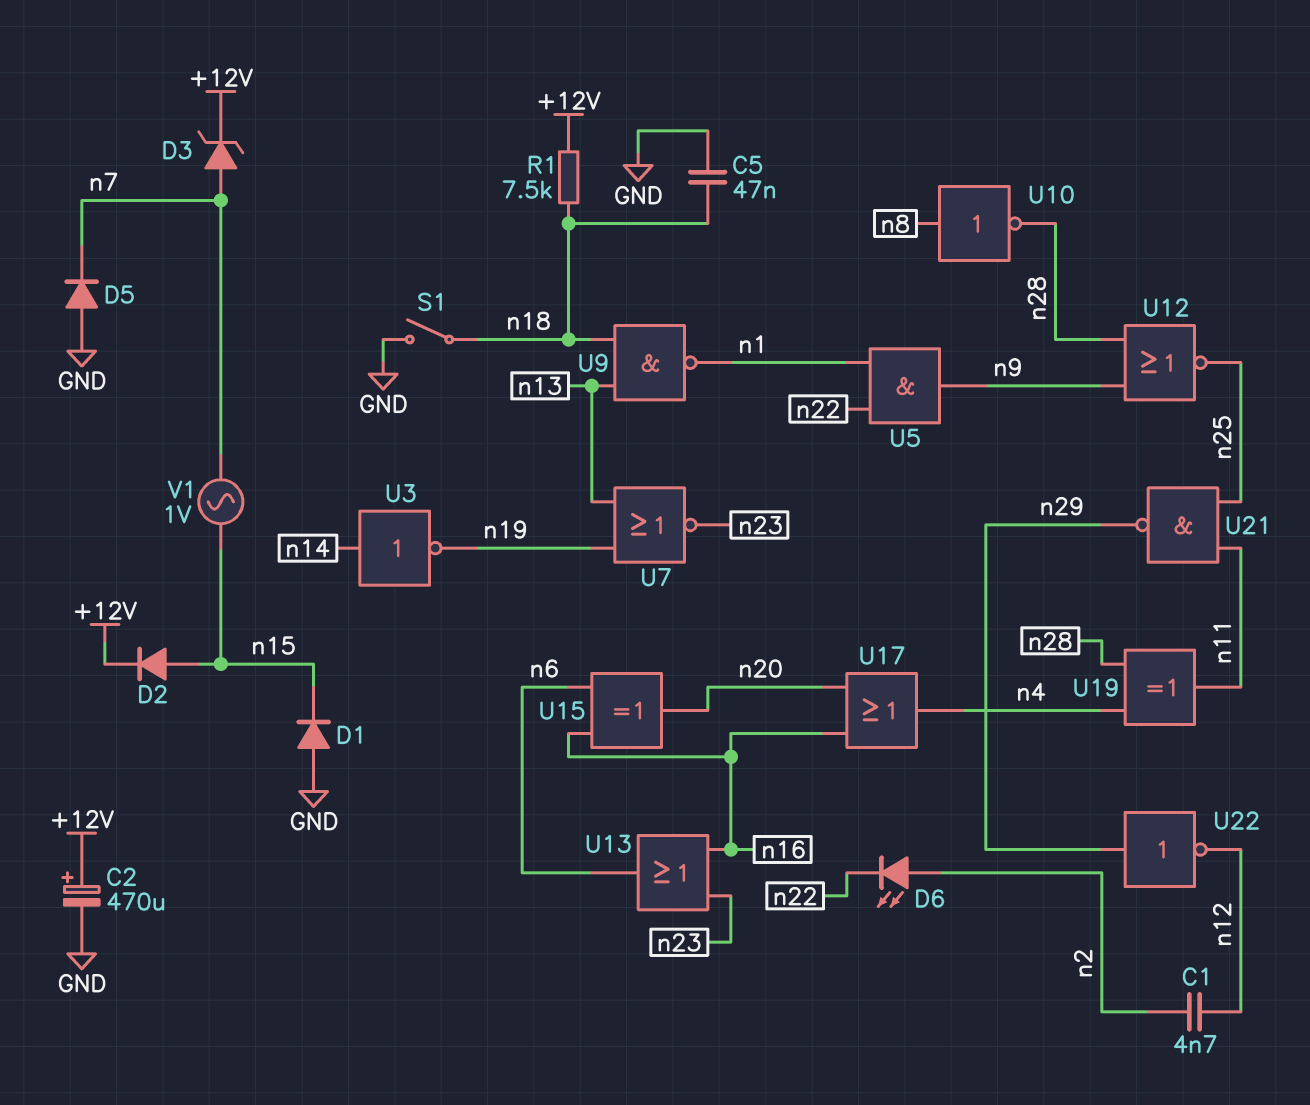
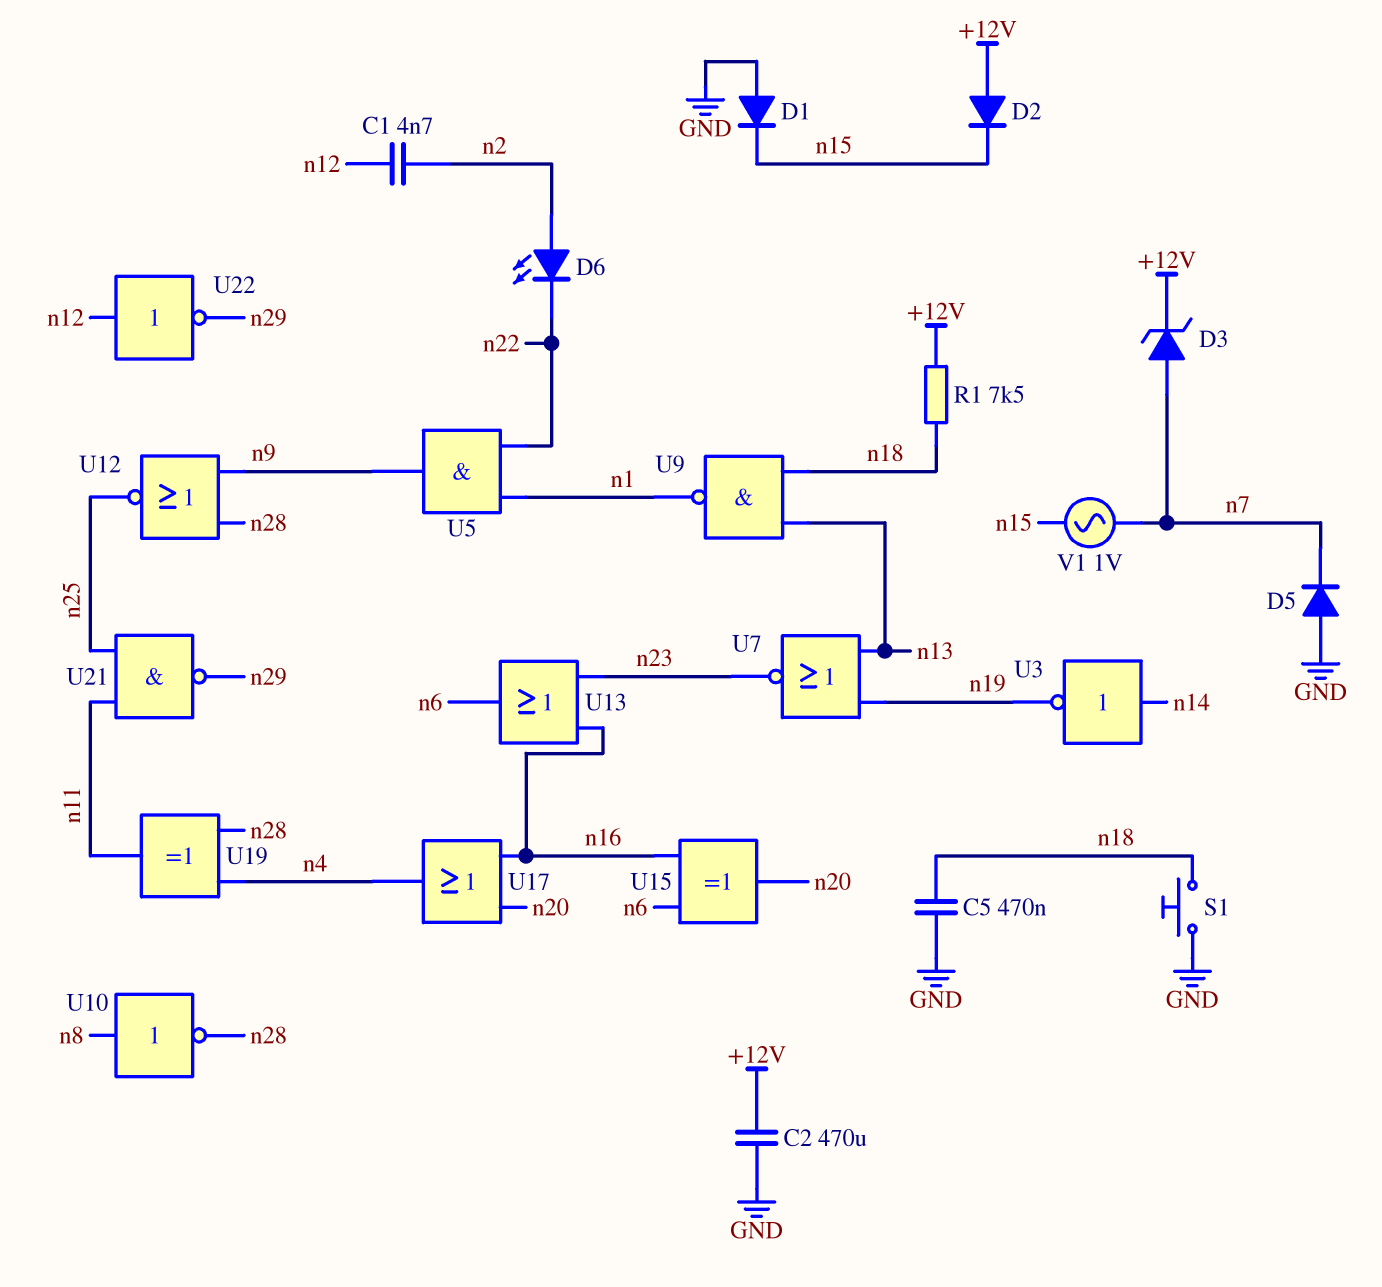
C2: 470uF (plus +12V, minus GND) -> 470uF (+12V, GND)
C5: 47nF (GND, n18) -> 470nF (GND, n18)
D2: diode (A n15, K +12V) -> diode (A +12V, K n15)
S1: switch (GND, n18) -> button (GND, n18)
U22: NOT (in n29, out n12) -> NOT (in n12, out n29)

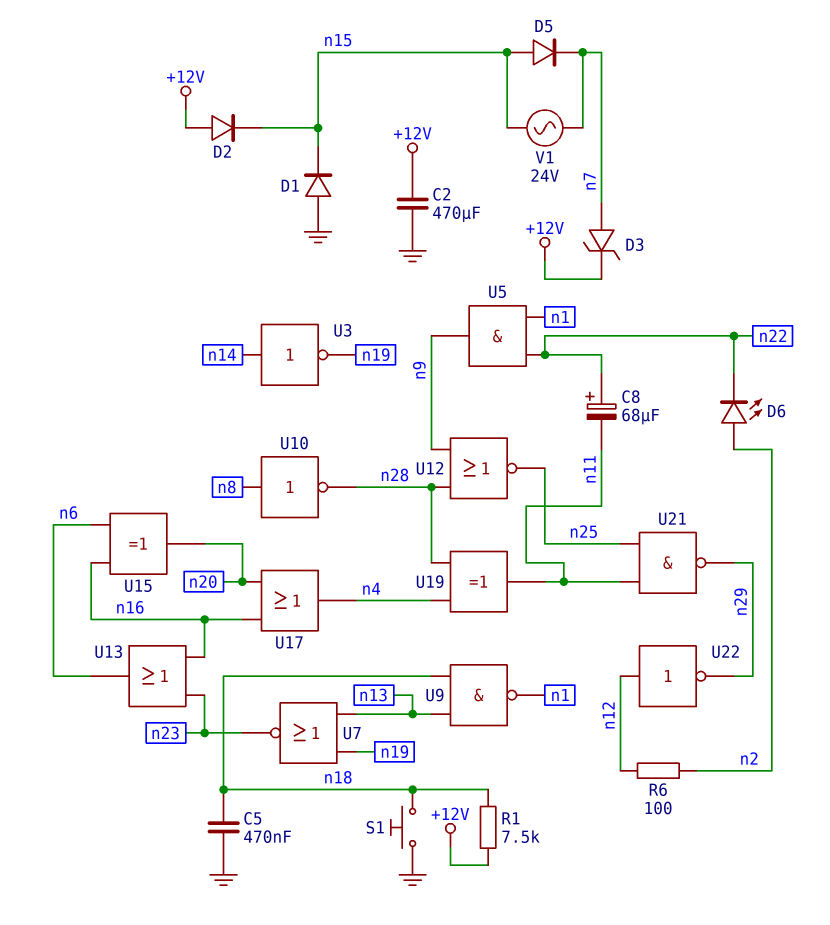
C1: 4.7nF (n2, n12) -> none
C8: none -> 68uF (plus n22, minus n11)
D5: diode (A GND, K n7) -> diode (A n15, K n7)
R6: none -> 100 (n2, n12)
V1: AC 1V (n7, n15) -> AC 24V (n7, n15)

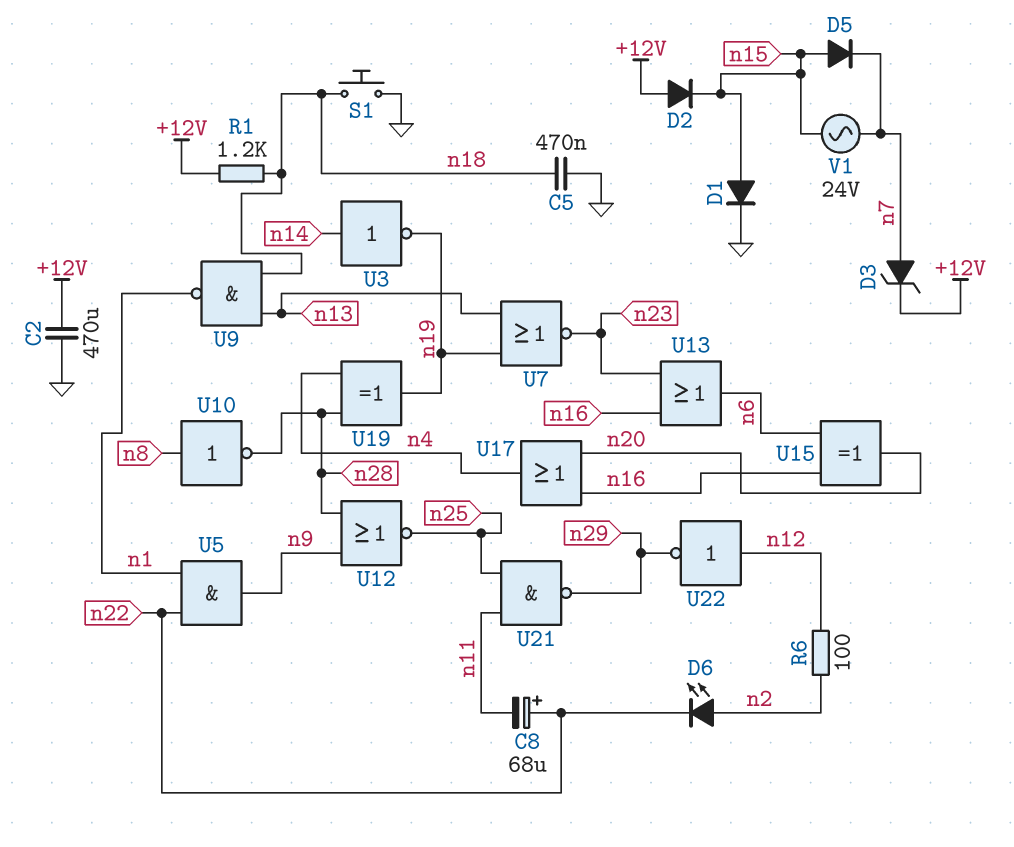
D1: diode (A GND, K n15) -> diode (A n15, K GND)
R1: 7.5k (+12V, n18) -> 1.2k (+12V, n18)
U19: XOR (in n4, in n28, out n11) -> XOR (in n4, in n28, out n19)

